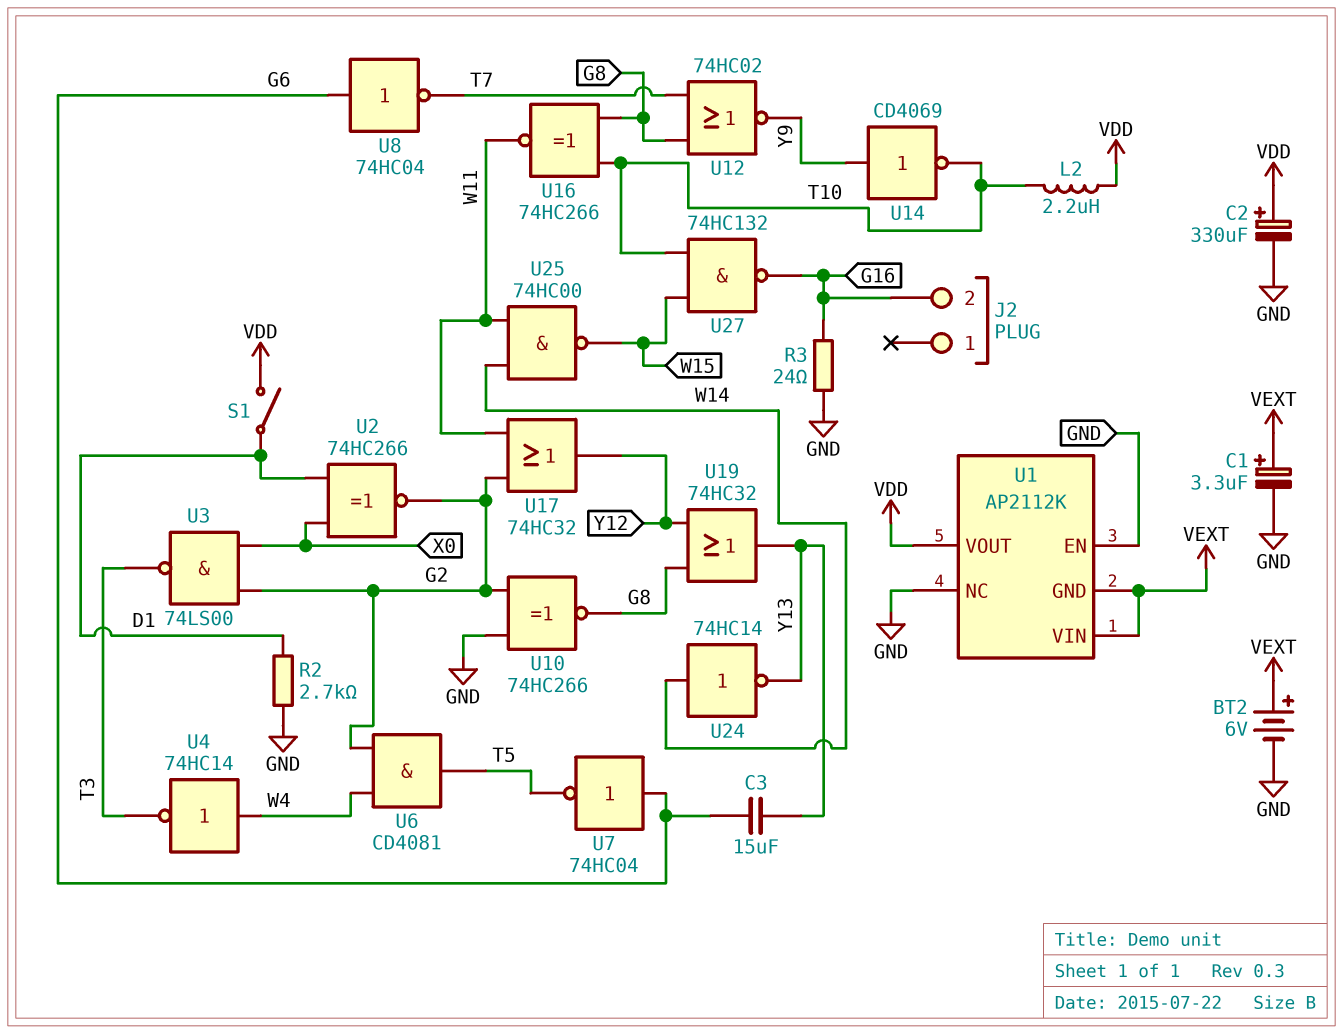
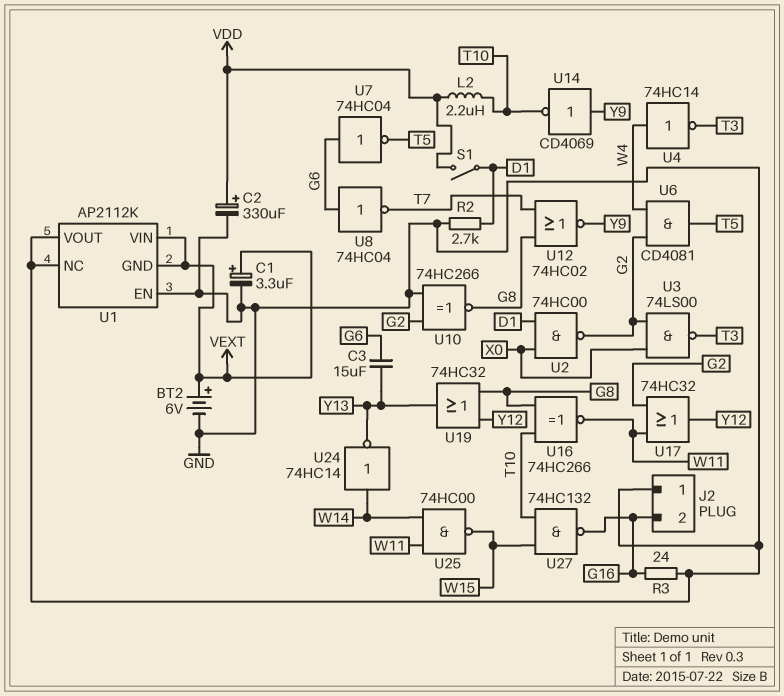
J2 pin 1: none -> GND
U1 pin VOUT: VDD -> GND
U2: XNOR 74HC266 (in D1, in X0, out G2) -> NAND 74HC00 (in D1, in X0, out G2)

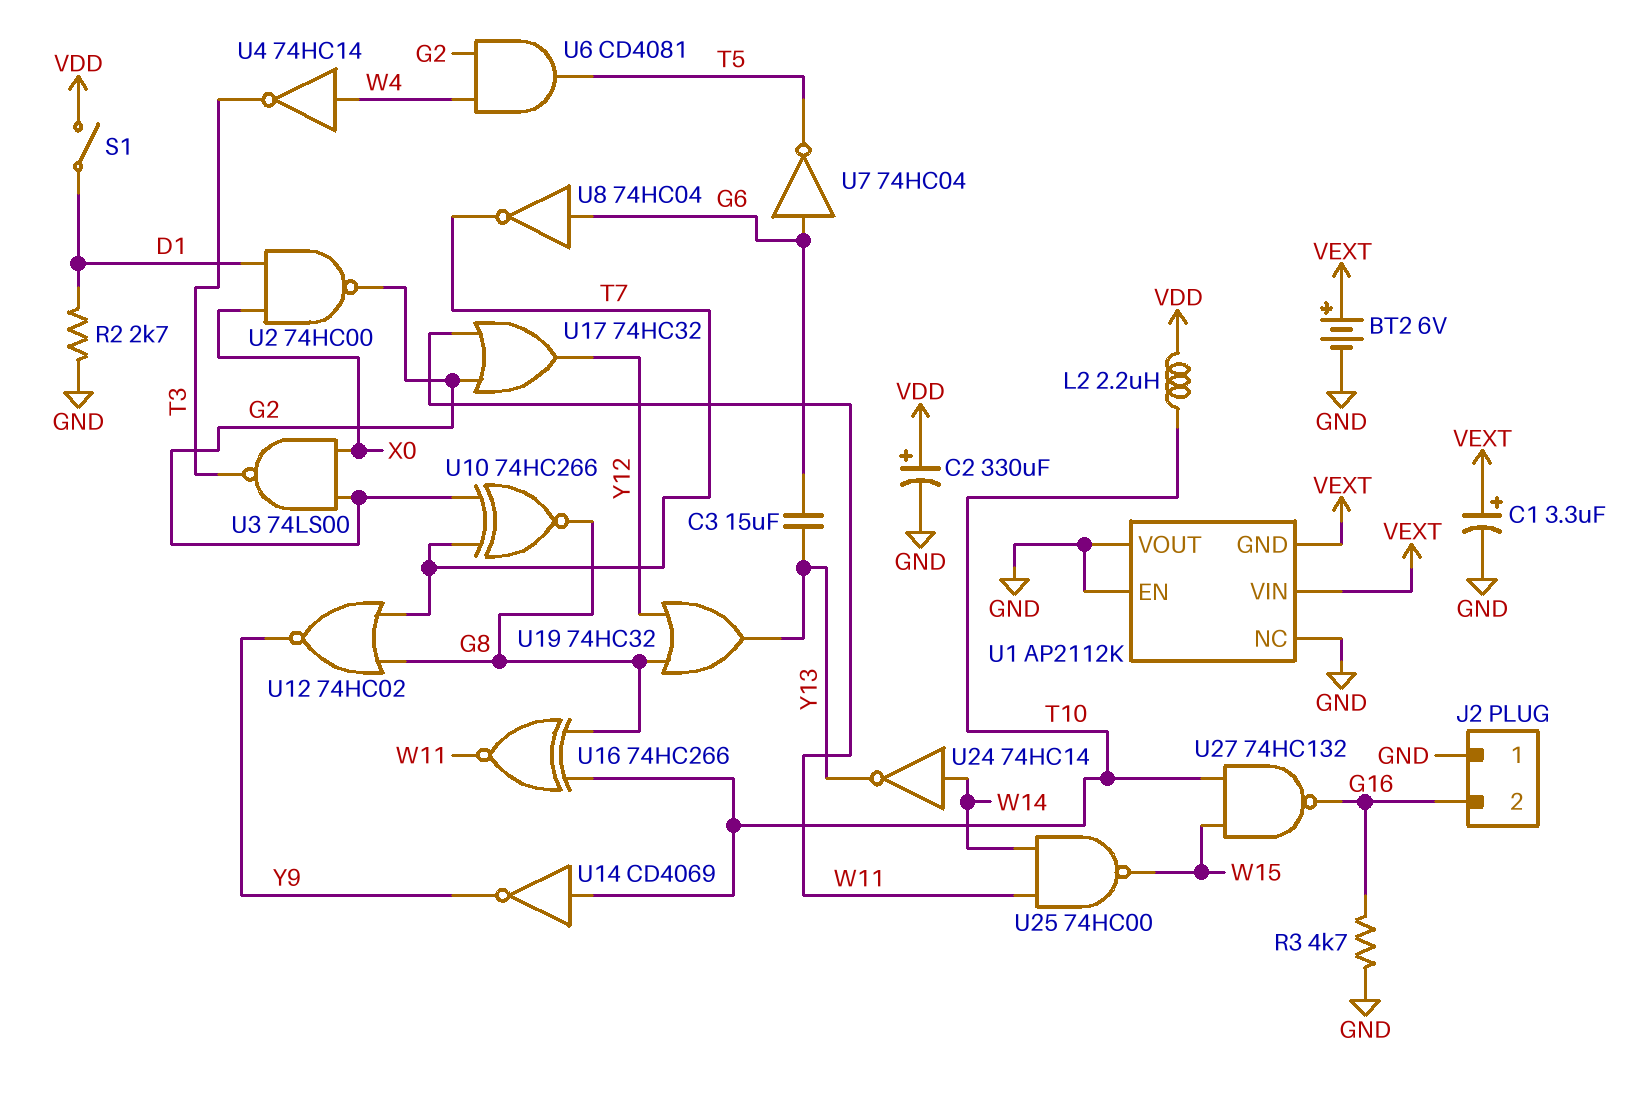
R3: 24 (G16, GND) -> 4.7k (G16, GND)
U10: XNOR 74HC266 (in G2, in GND, out G8) -> XNOR 74HC266 (in G2, in T7, out G8)
U14: NOT CD4069 (in Y9, out T10) -> NOT CD4069 (in T10, out Y9)

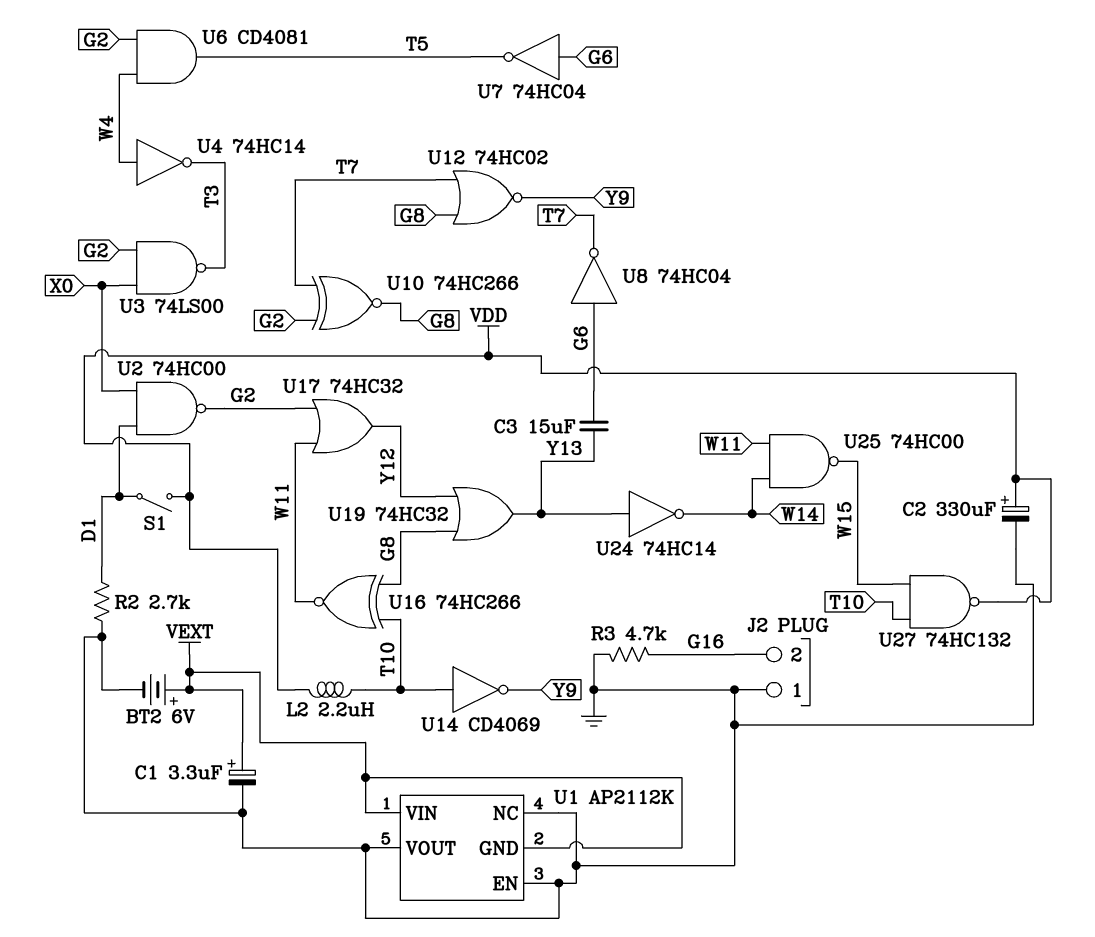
U24: NOT 74HC14 (in W14, out Y13) -> NOT 74HC14 (in Y13, out W14)
U27: NAND 74HC132 (in T10, in W15, out G16) -> NAND 74HC132 (in T10, in W15, out VDD)

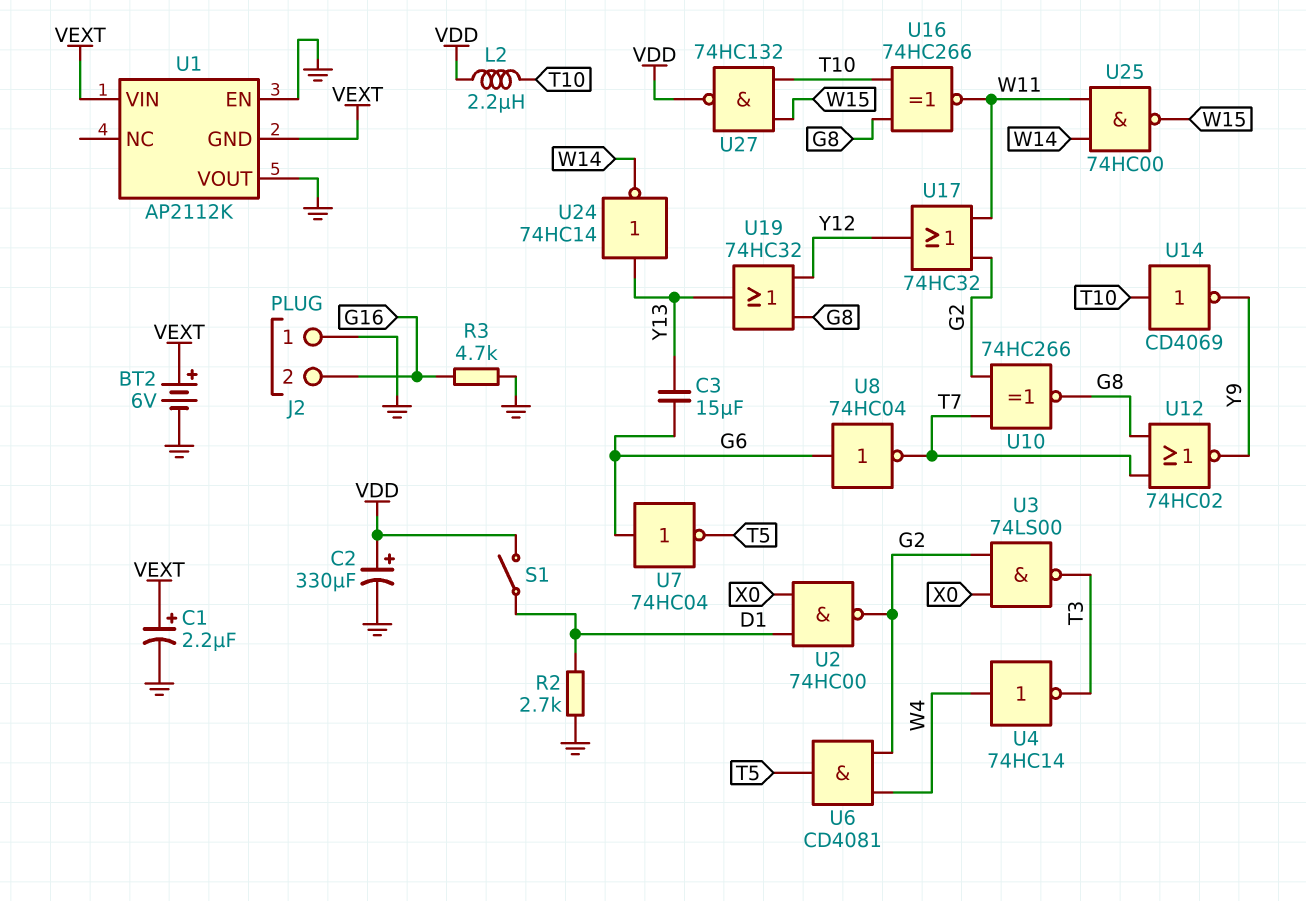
C1: 3.3uF (plus VEXT, minus GND) -> 2.2uF (plus VEXT, minus GND)
U1 pin NC: GND -> none

